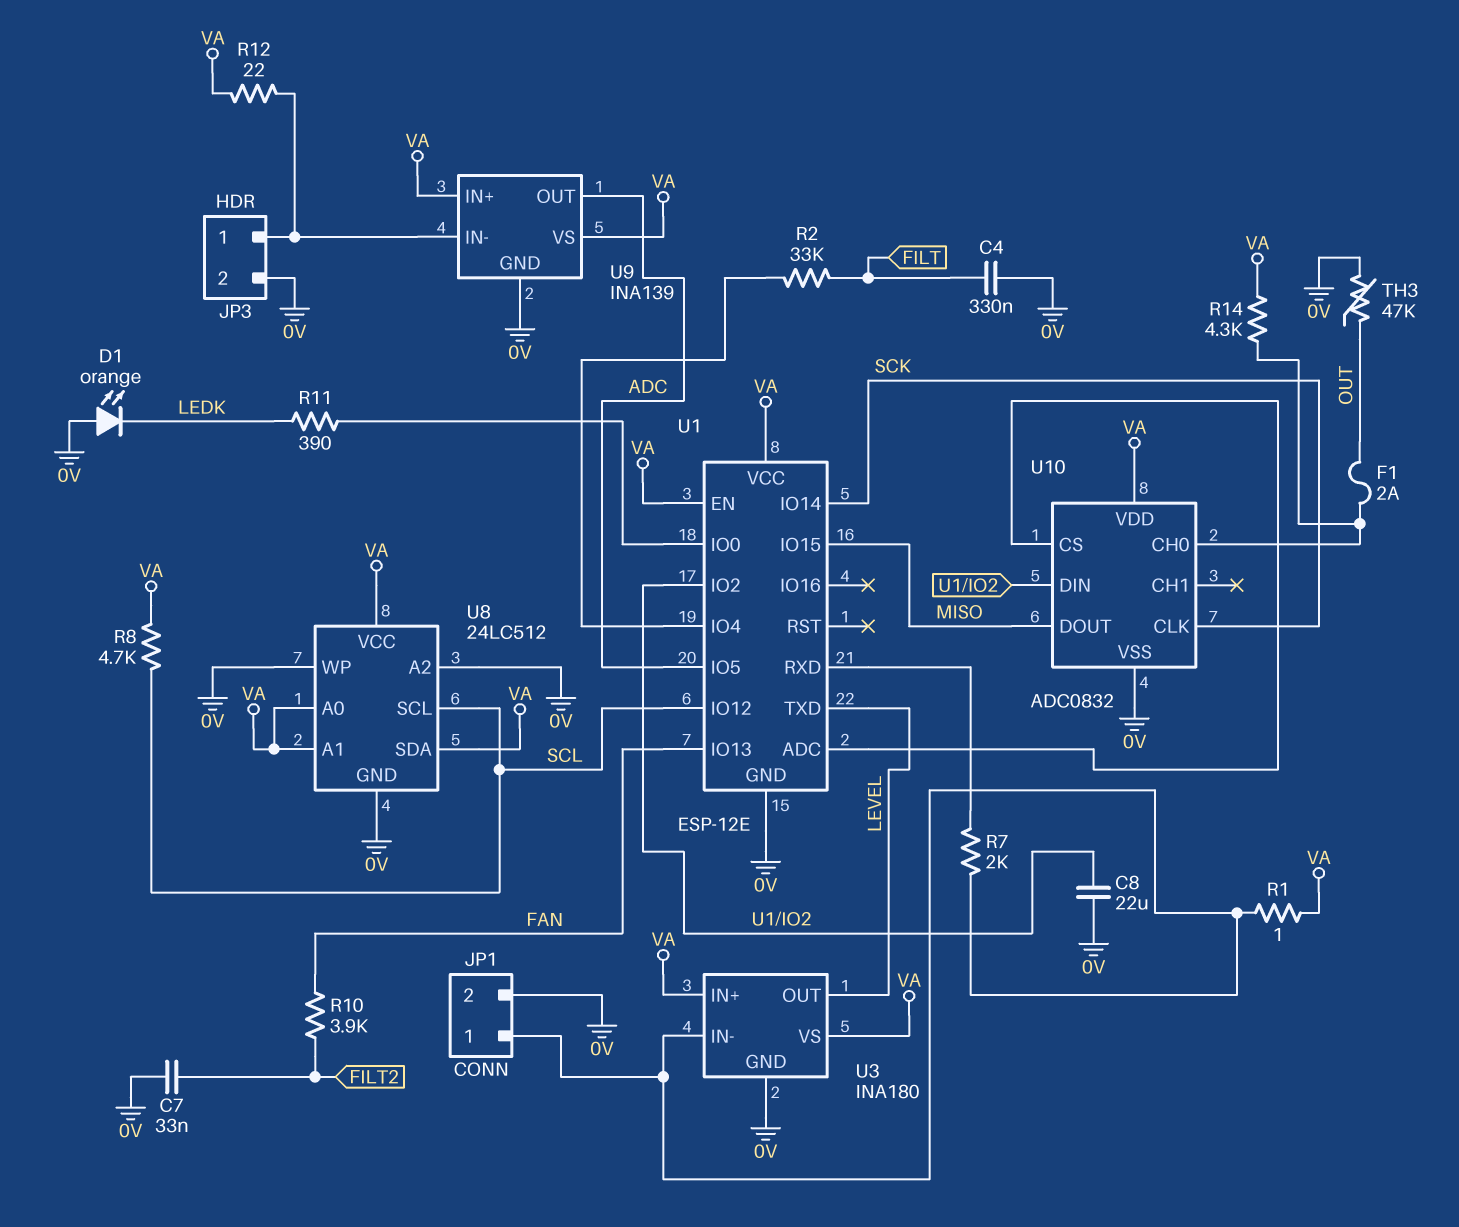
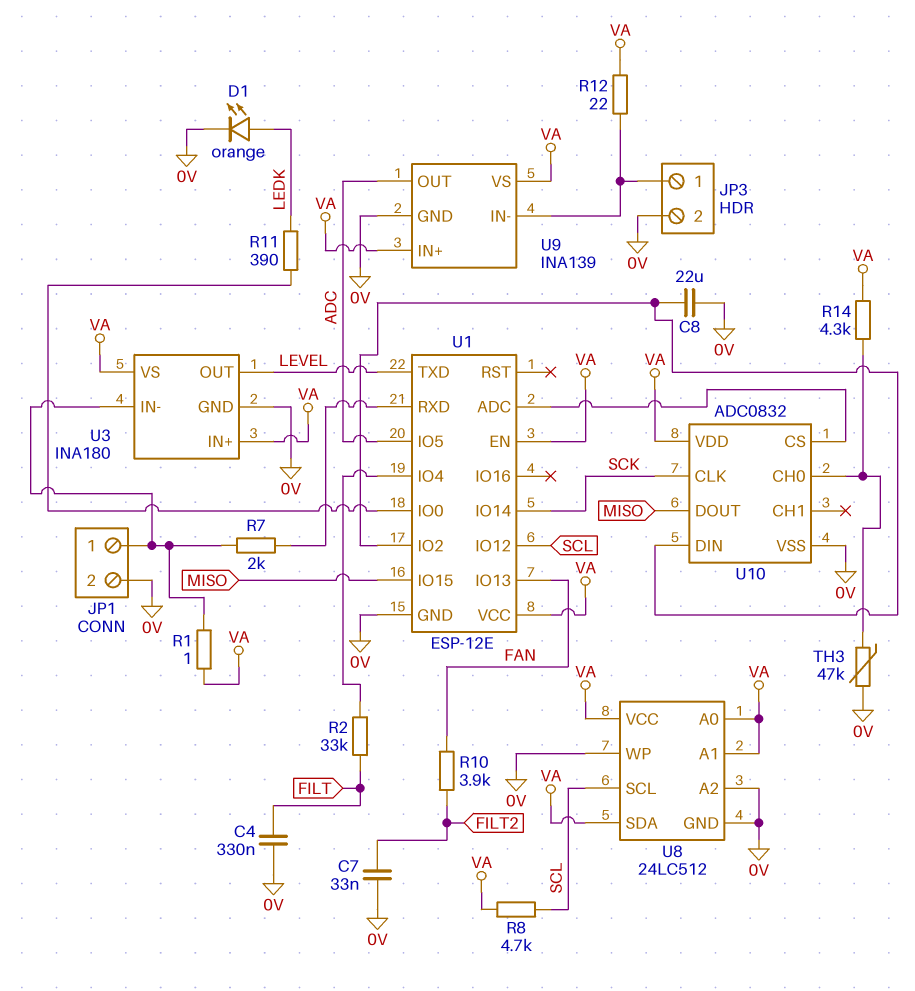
D1: LED orange (A 0V, K LEDK) -> LED orange (A LEDK, K 0V)
F1: 2A (OUT, U10/CH0) -> none
TH3: 47k (0V, OUT) -> 47k (0V, U10/CH0)

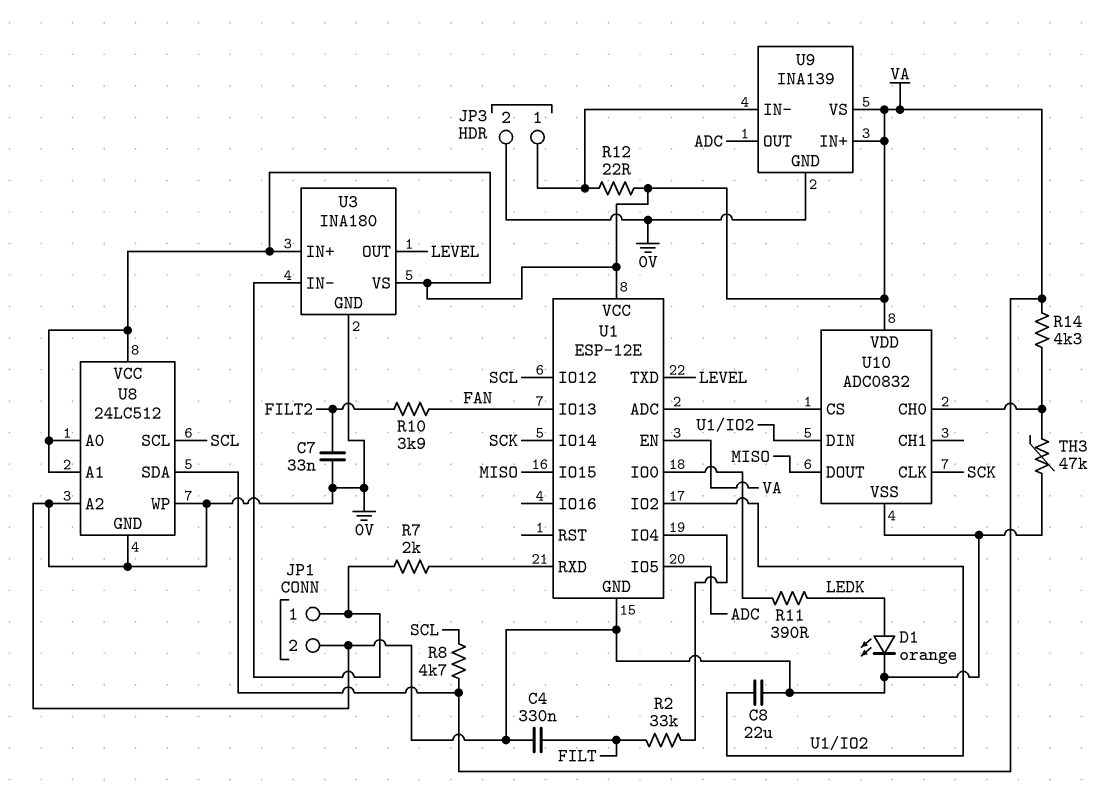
R1: 1 (JP1/1, VA) -> none

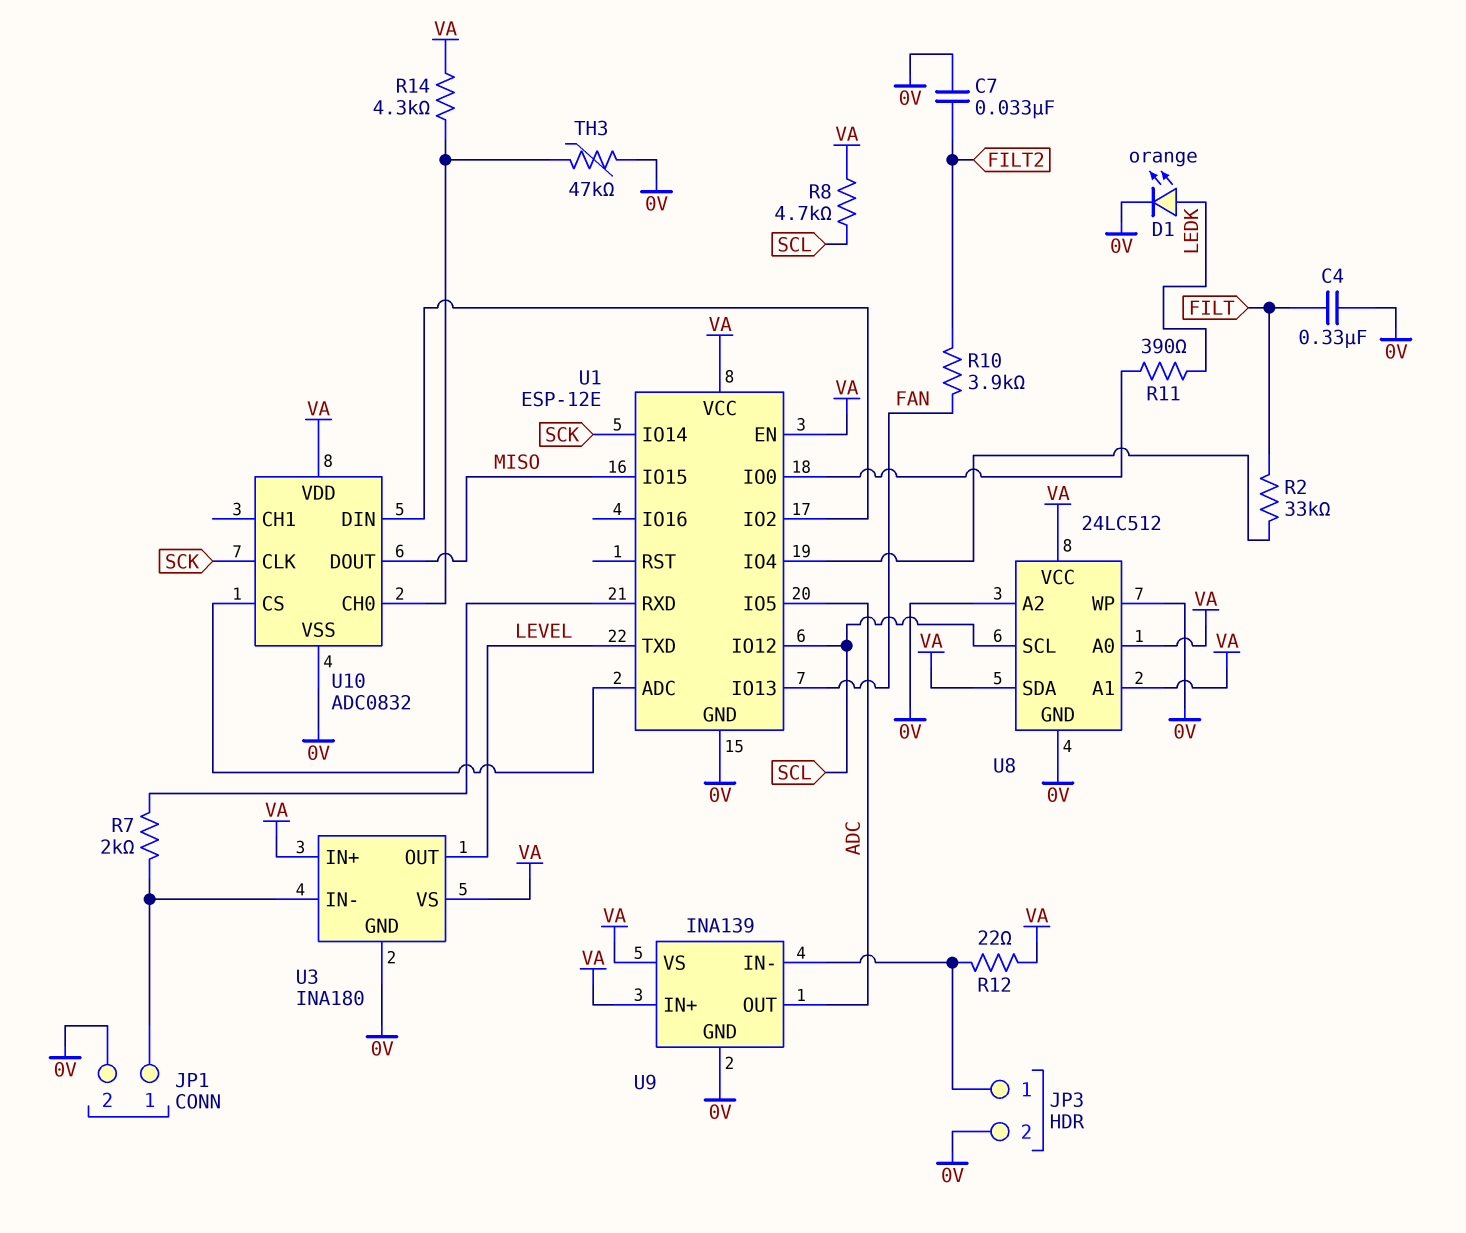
C8: 22uF (0V, U1/IO2) -> none

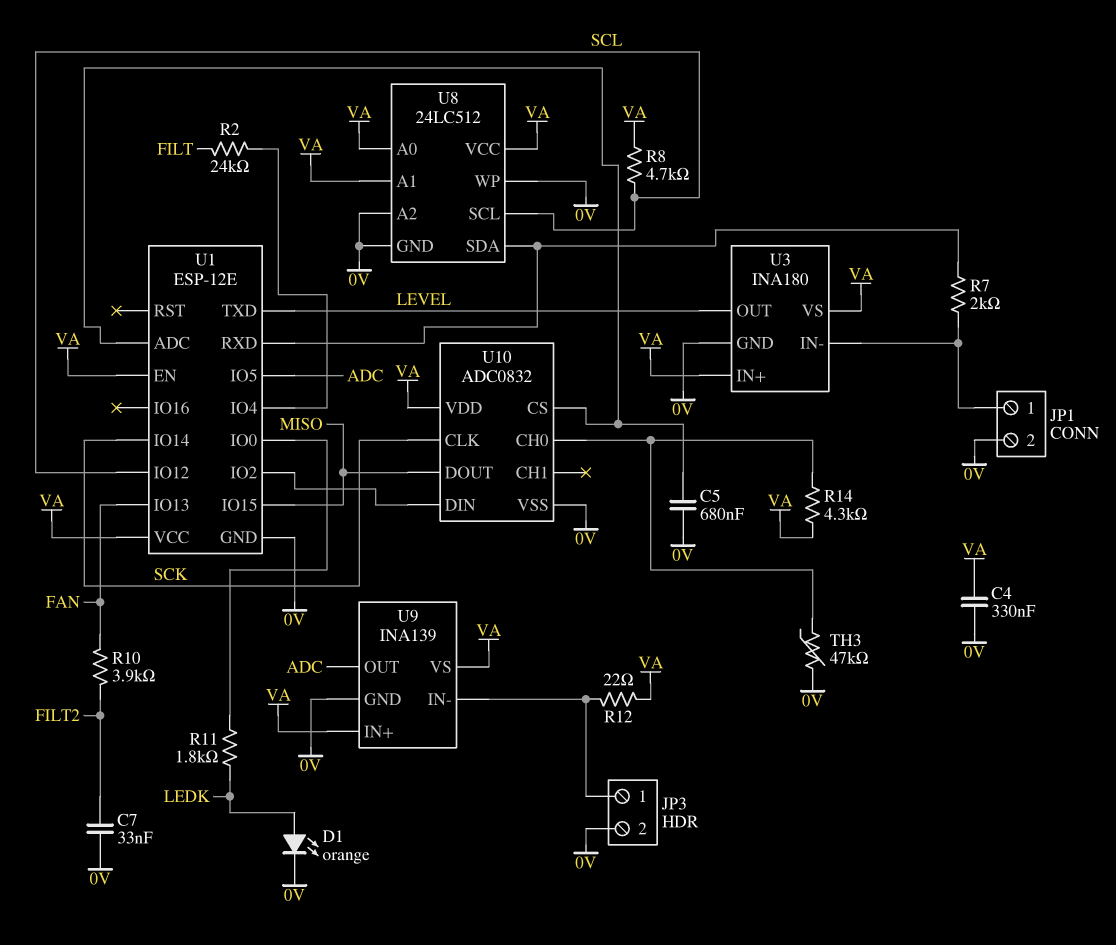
C4: 330nF (0V, FILT) -> 330nF (0V, VA)
C5: none -> 680nF (0V, U1/ADC)
R2: 33k (FILT, U1/IO4) -> 24k (FILT, U1/IO4)
R11: 390 (LEDK, U1/IO0) -> 1.8k (LEDK, U1/IO0)
U8 pin SDA: VA -> U1/RXD

